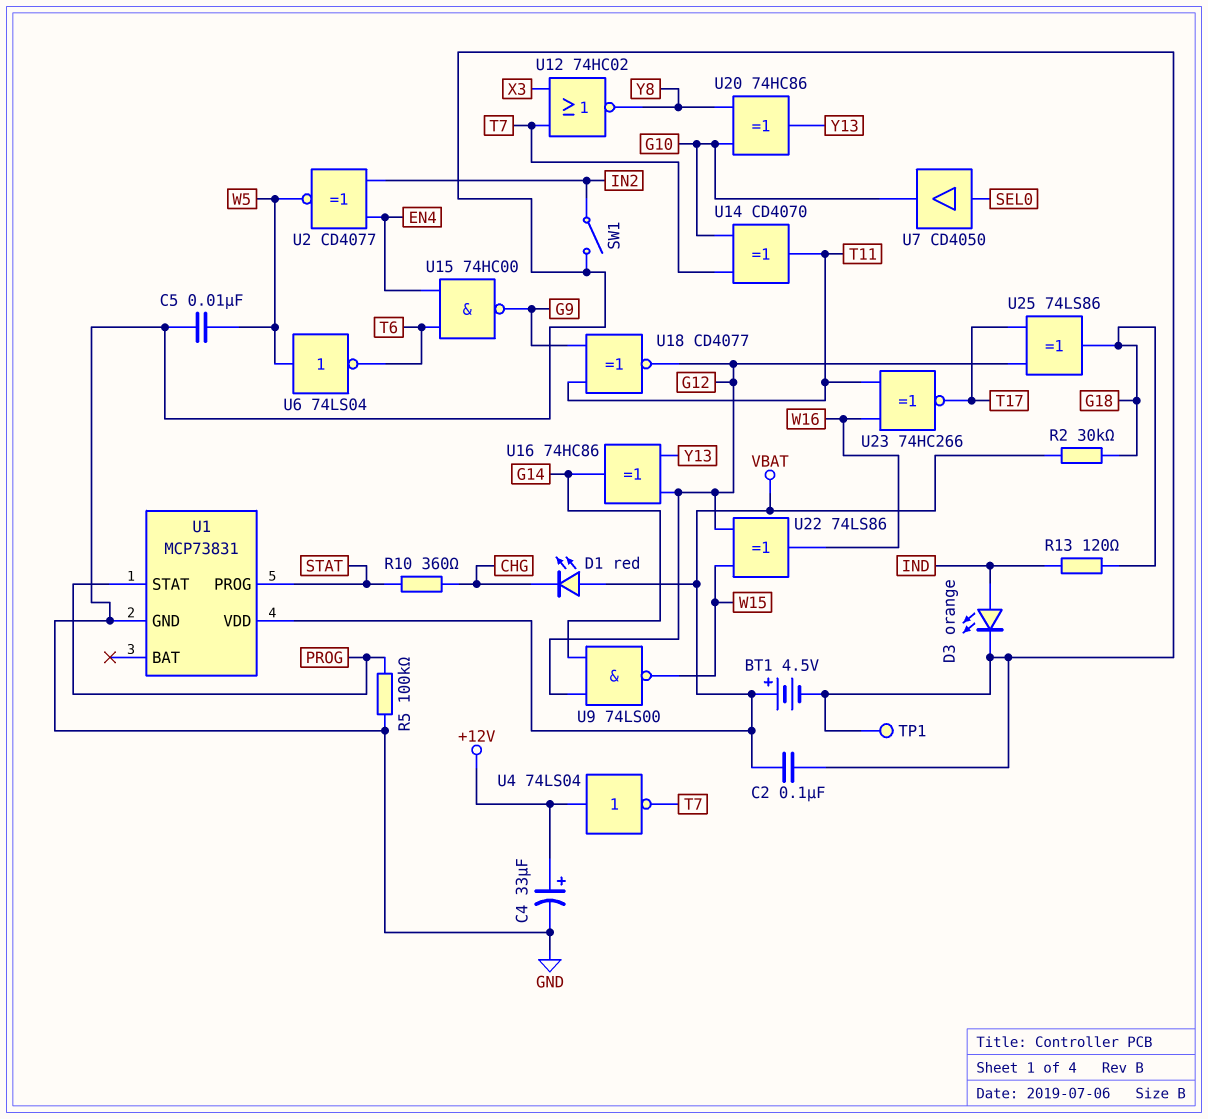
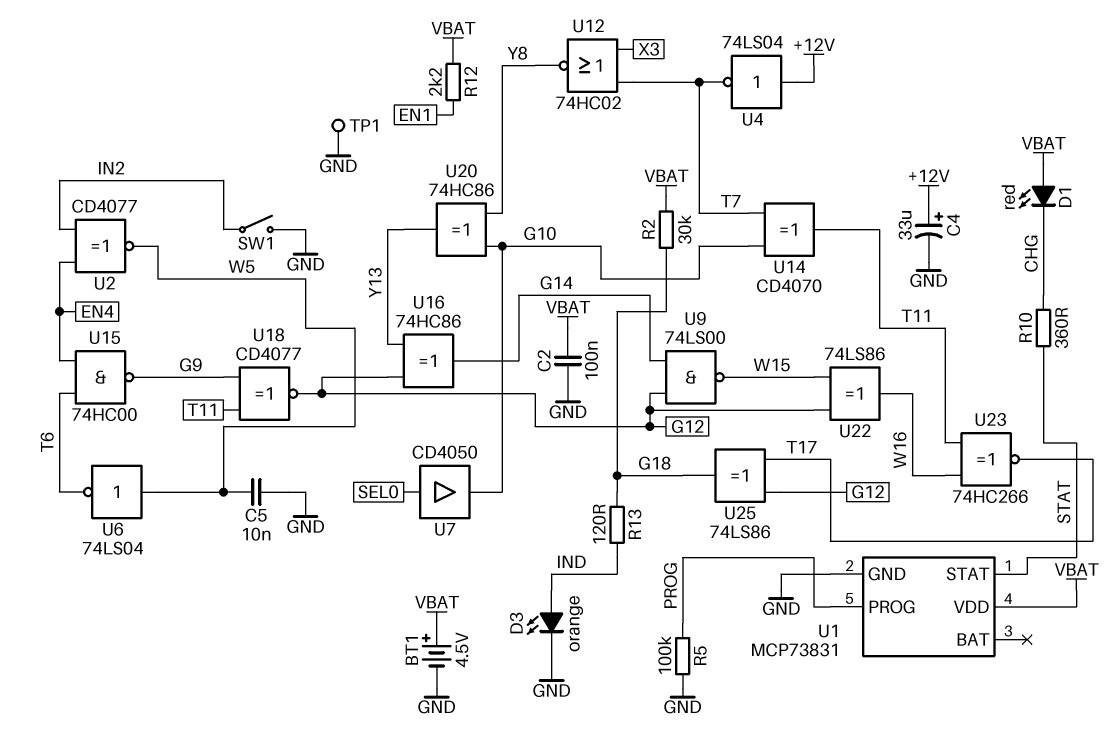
R12: none -> 2.2k (EN1, VBAT)
U1 pin PROG: STAT -> PROG
U1 pin STAT: PROG -> STAT

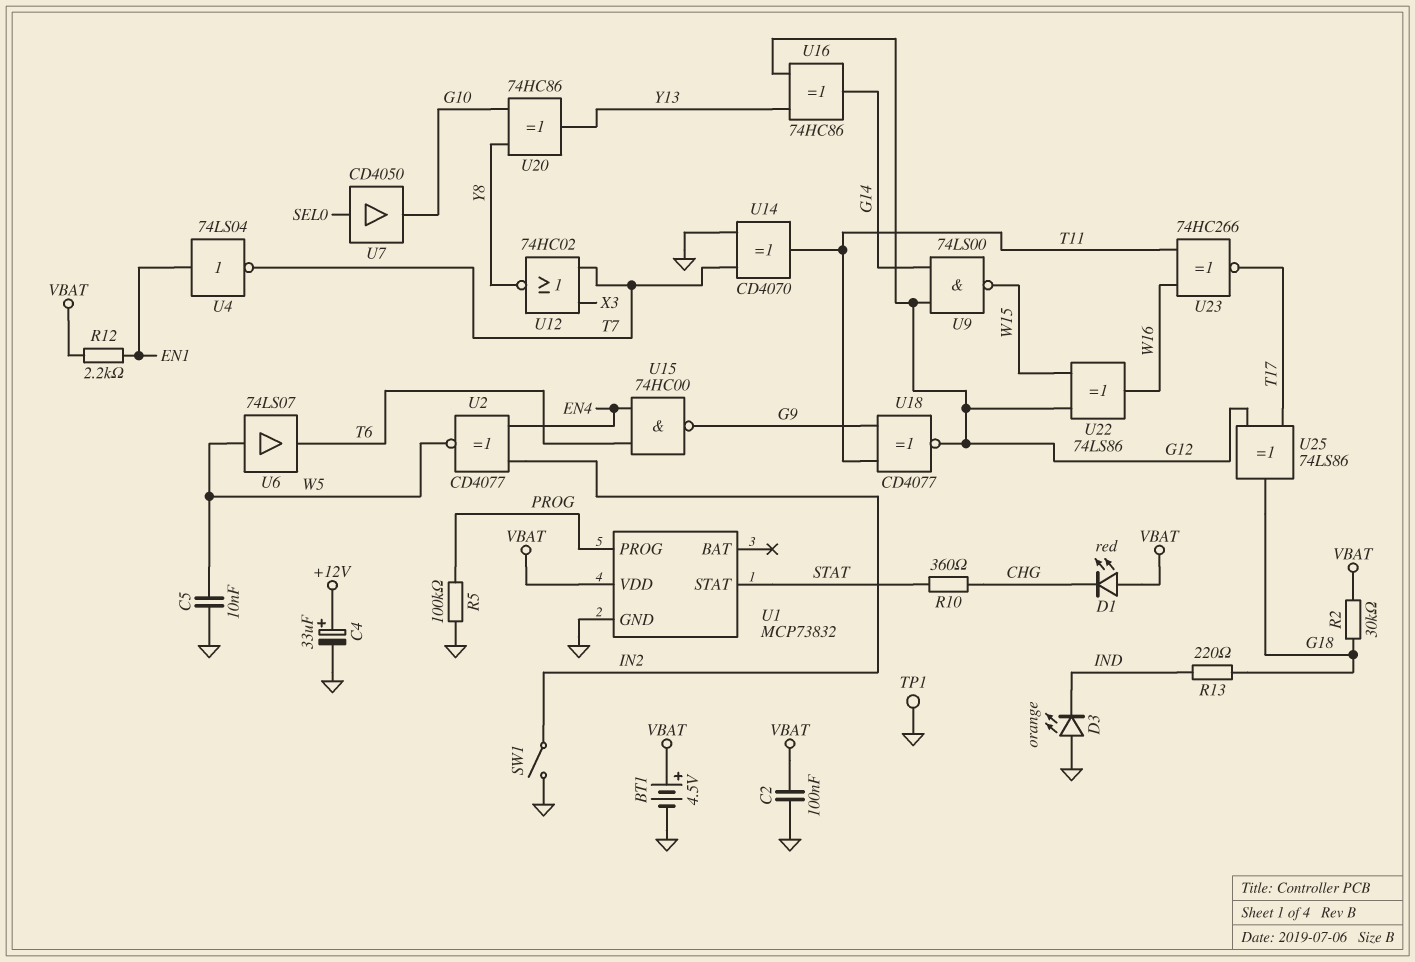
D3: LED orange (A IND, K GND) -> LED orange (A GND, K IND)
R13: 120 (G18, IND) -> 220 (G18, IND)
U1: MCP73831 -> MCP73832
U4: NOT 74LS04 (in +12V, out T7) -> NOT 74LS04 (in EN1, out T7)
U6: NOT 74LS04 (in W5, out T6) -> buffer 74LS07 (in W5, out T6)
U14: XOR CD4070 (in G10, in T7, out T11) -> XOR CD4070 (in GND, in T7, out T11)

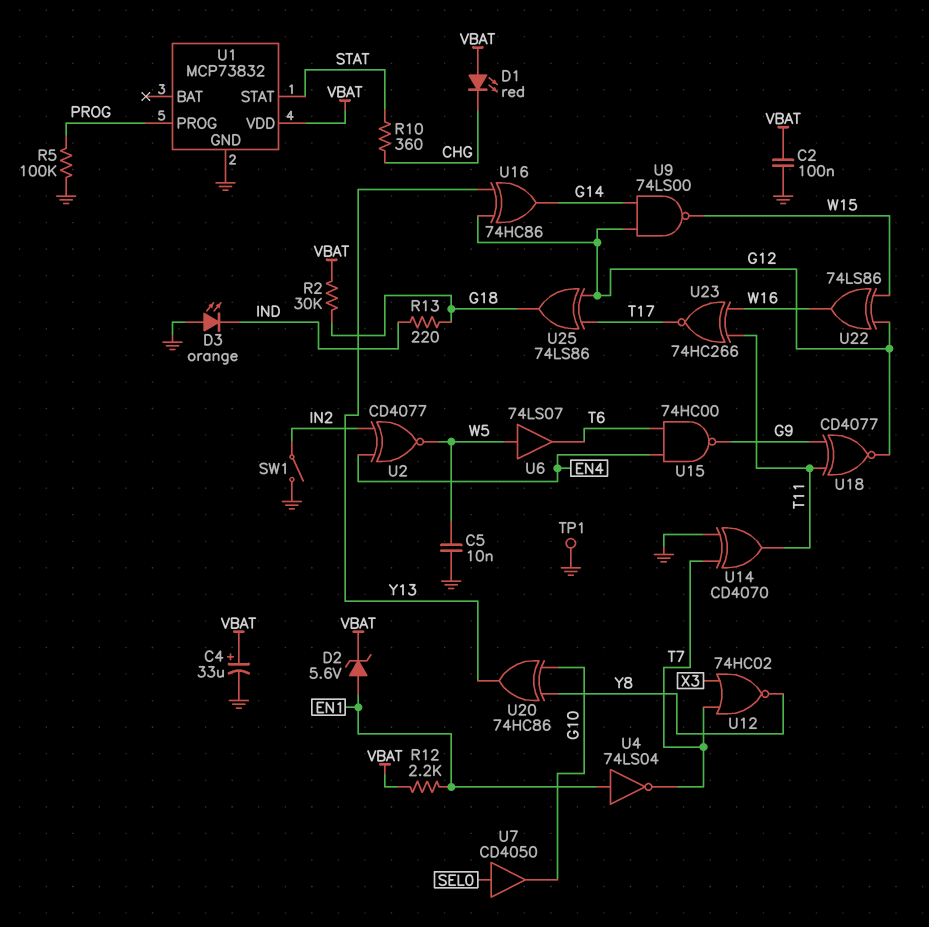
BT1: 4.5V (plus VBAT, minus GND) -> none
C4: 33uF (plus +12V, minus GND) -> 33uF (plus VBAT, minus GND)
D2: none -> zener 5.6V (A EN1, K VBAT)

